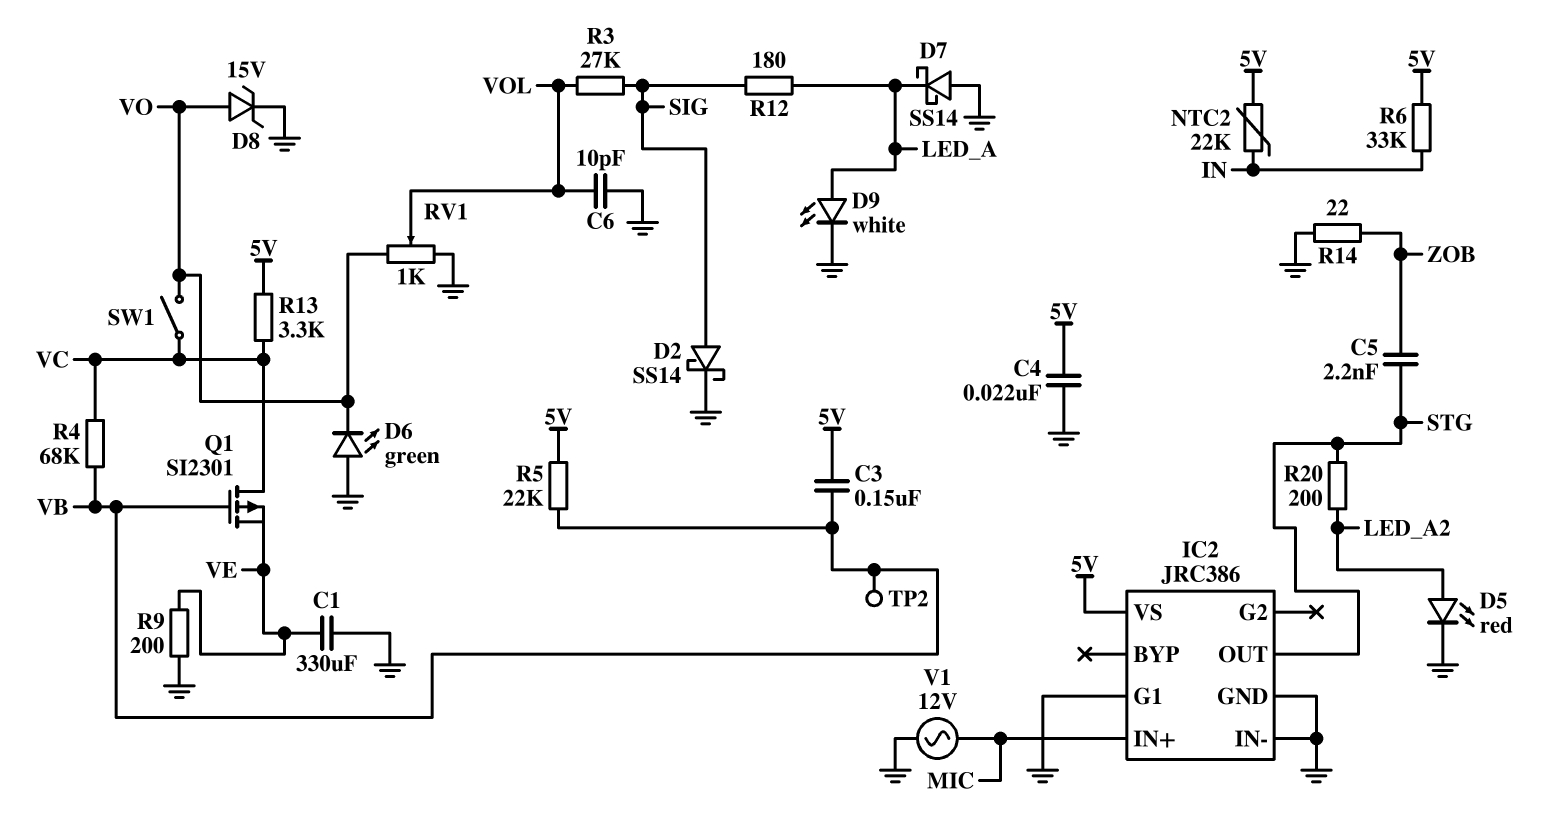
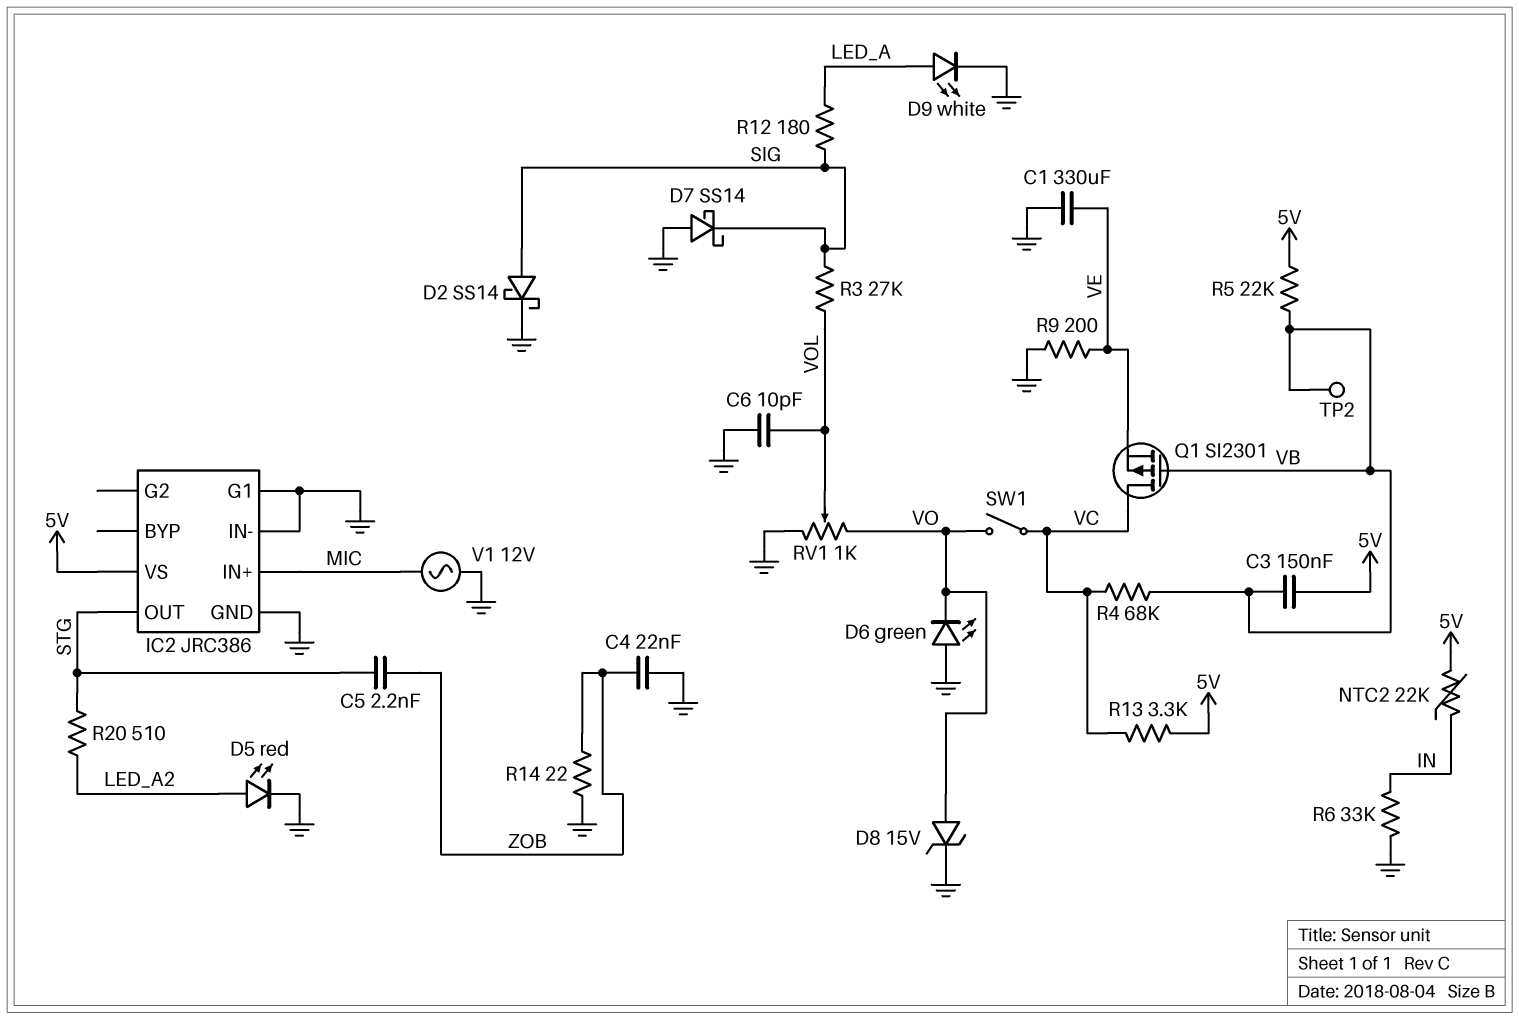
C4: 22nF (5V, GND) -> 22nF (GND, ZOB)
D7: schottky SS14 (A GND, K LED_A) -> schottky SS14 (A GND, K SIG)
R6: 33k (5V, IN) -> 33k (GND, IN)
R20: 200 (LED_A2, STG) -> 510 (LED_A2, STG)

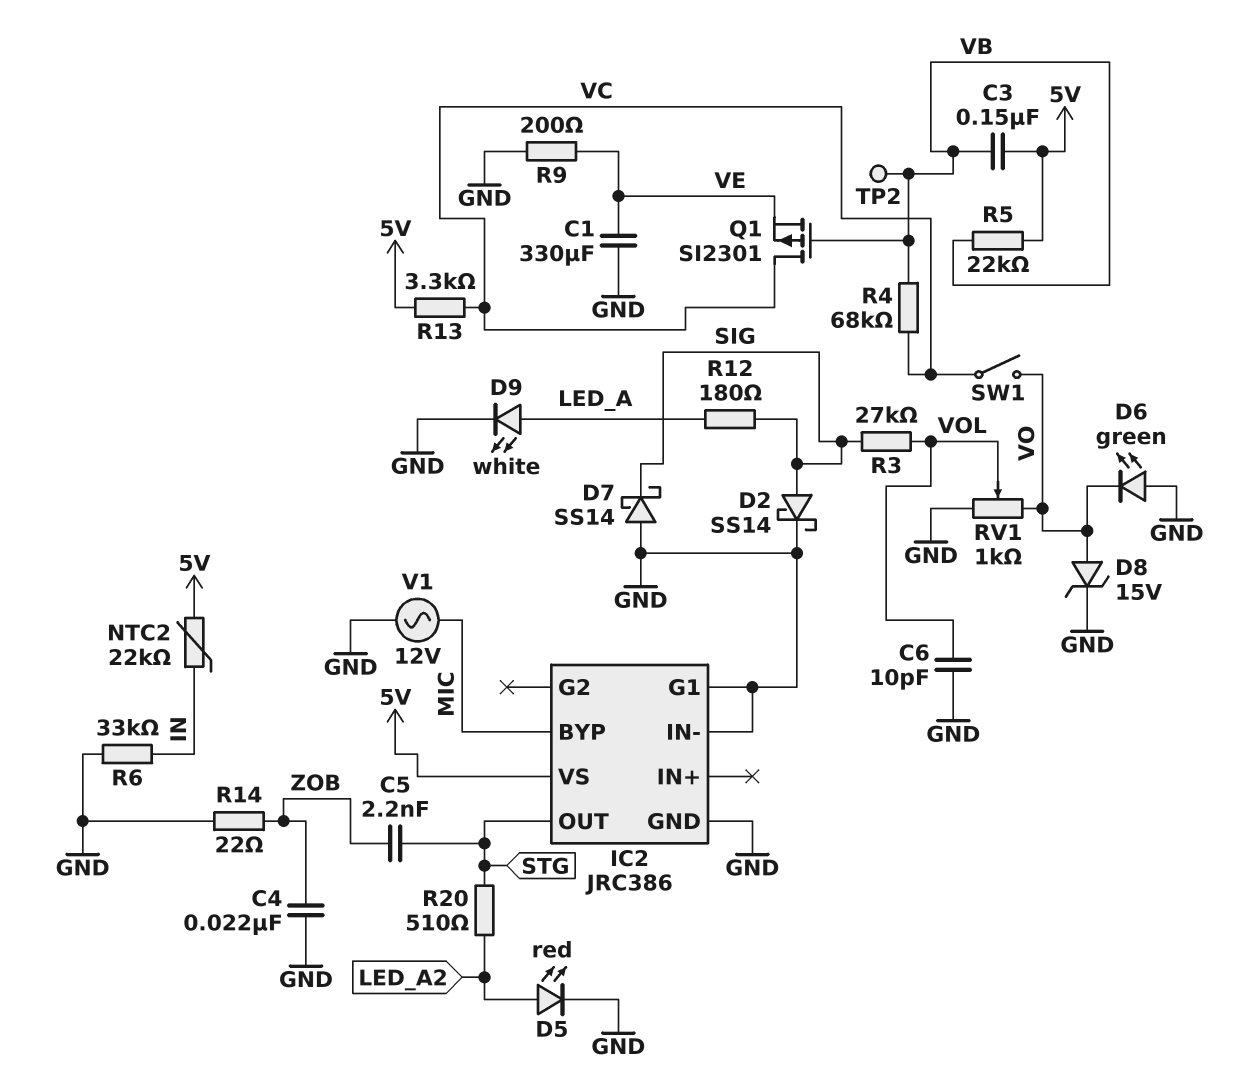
IC2 pin BYP: none -> MIC
IC2 pin IN+: MIC -> none

